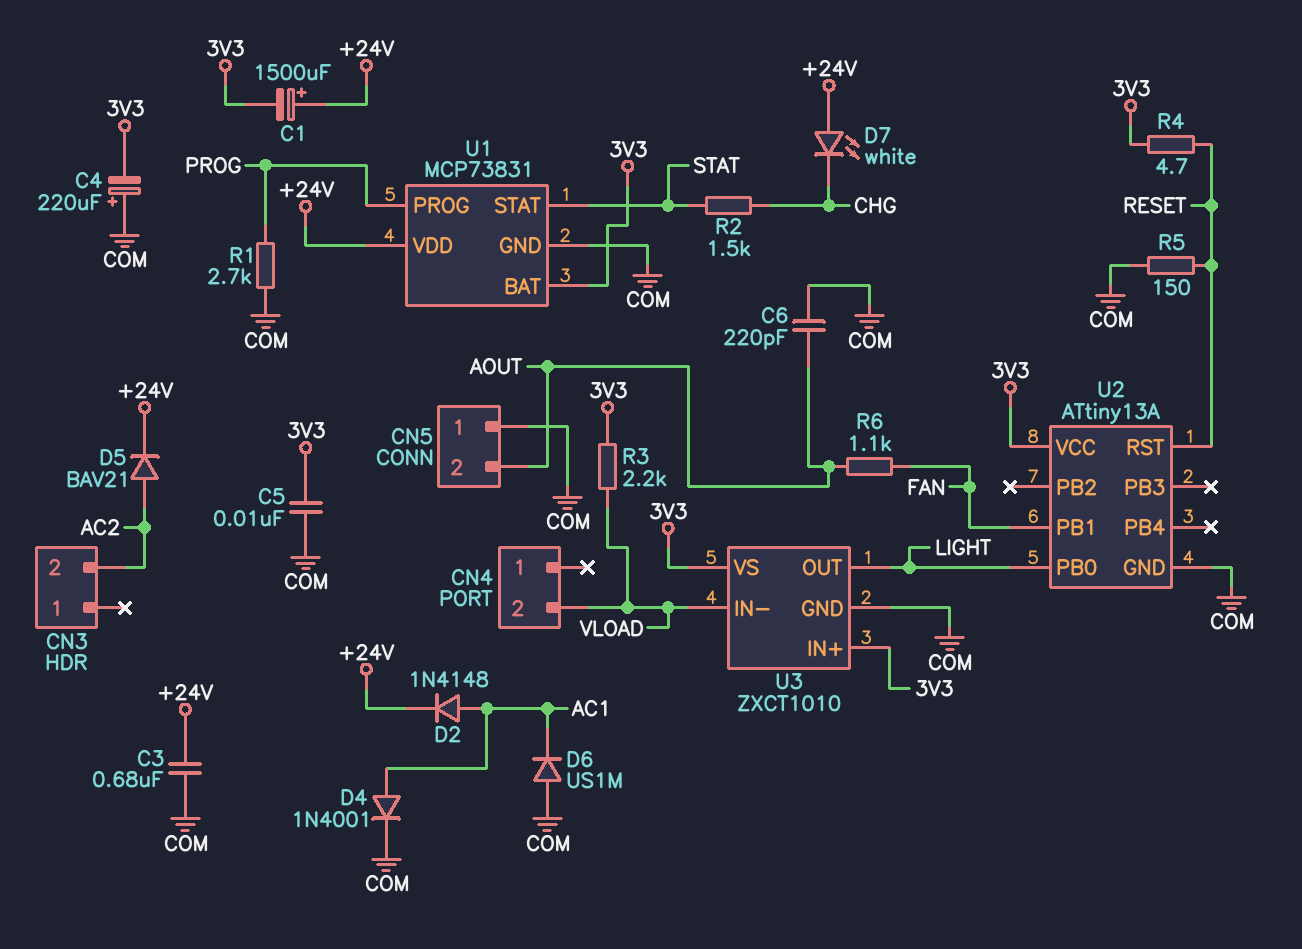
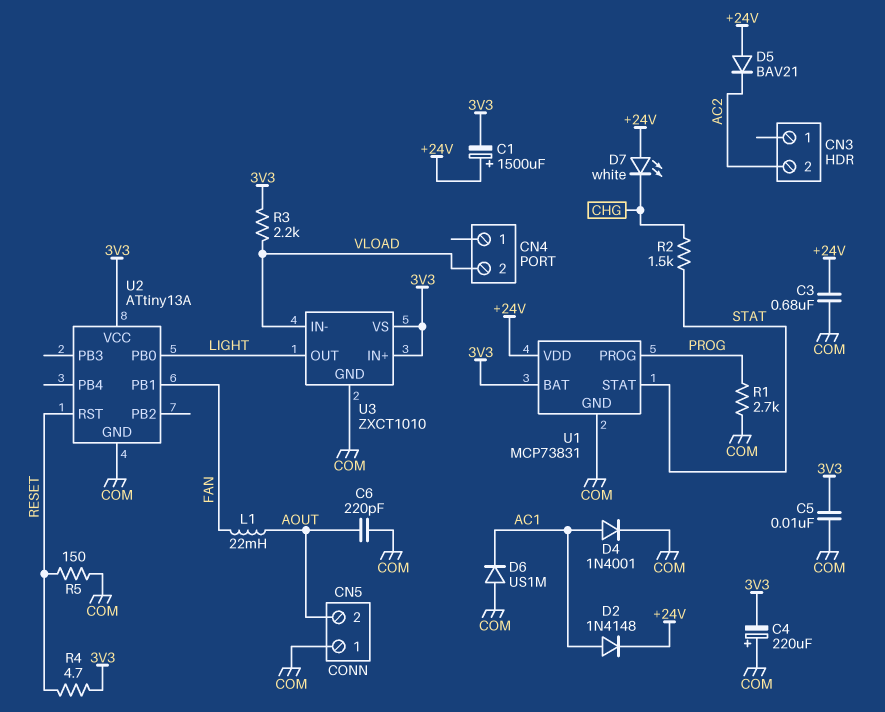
D5: diode BAV21 (A AC2, K +24V) -> diode BAV21 (A +24V, K AC2)
L1: none -> 22mH (AOUT, FAN)
R6: 1.1k (AOUT, FAN) -> none

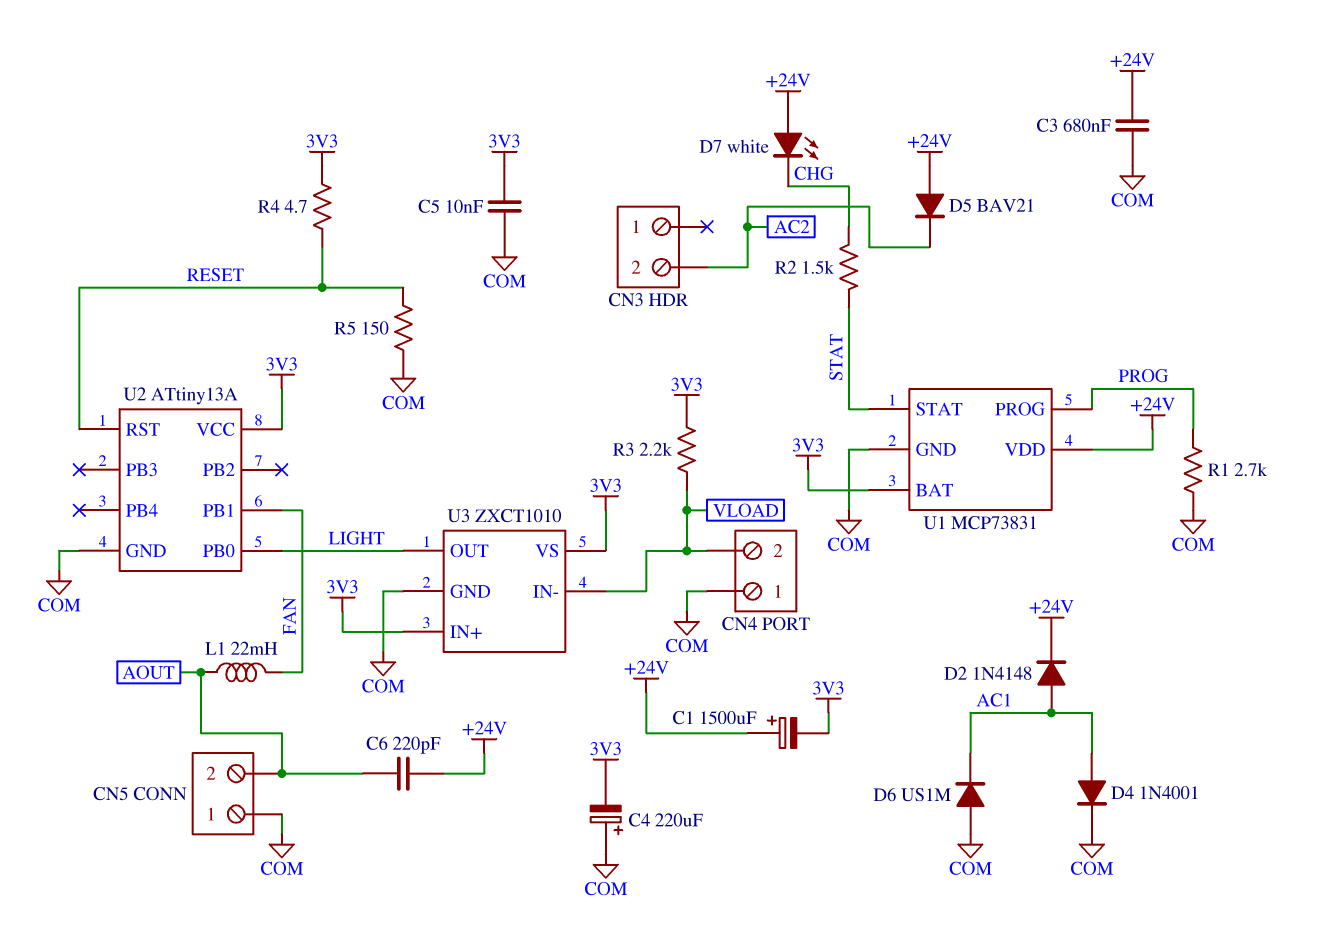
C6: 220pF (AOUT, COM) -> 220pF (+24V, AOUT)
CN4 pin 1: none -> COM

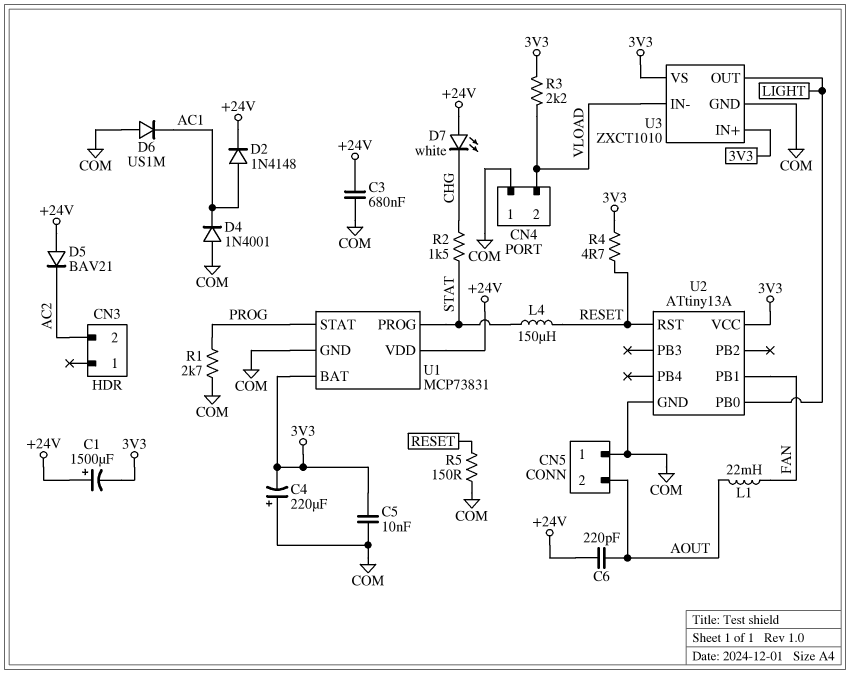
D4: diode 1N4001 (A AC1, K COM) -> diode 1N4001 (A COM, K AC1)
L4: none -> 150uH (RESET, STAT)
U1 pin PROG: PROG -> STAT
U1 pin STAT: STAT -> PROG

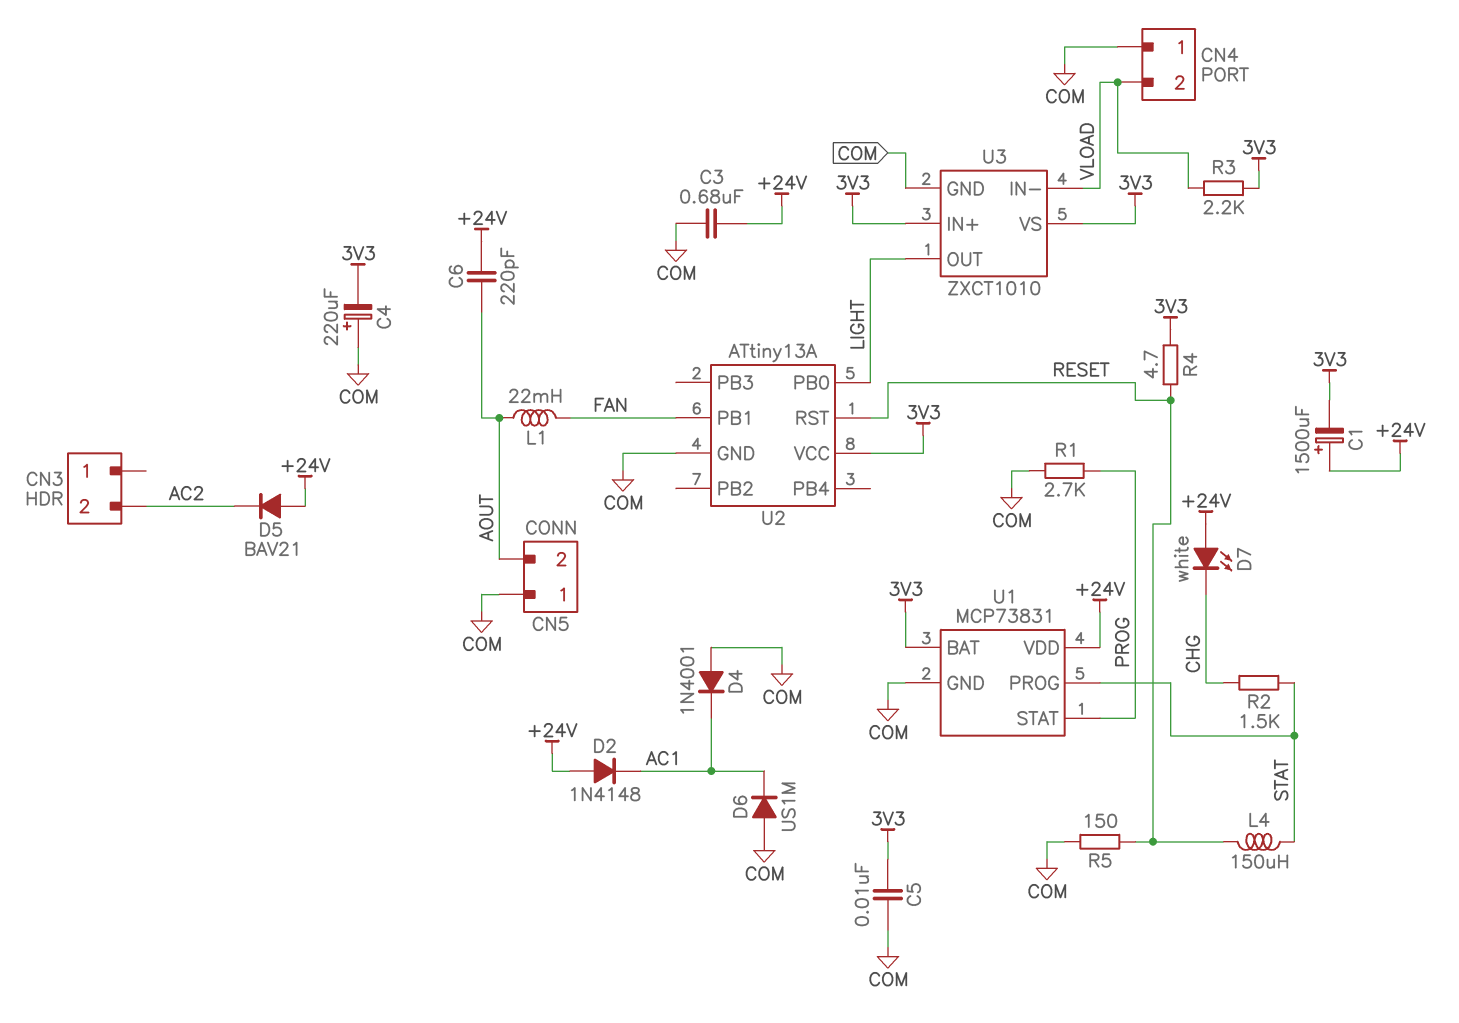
D2: diode 1N4148 (A AC1, K +24V) -> diode 1N4148 (A +24V, K AC1)

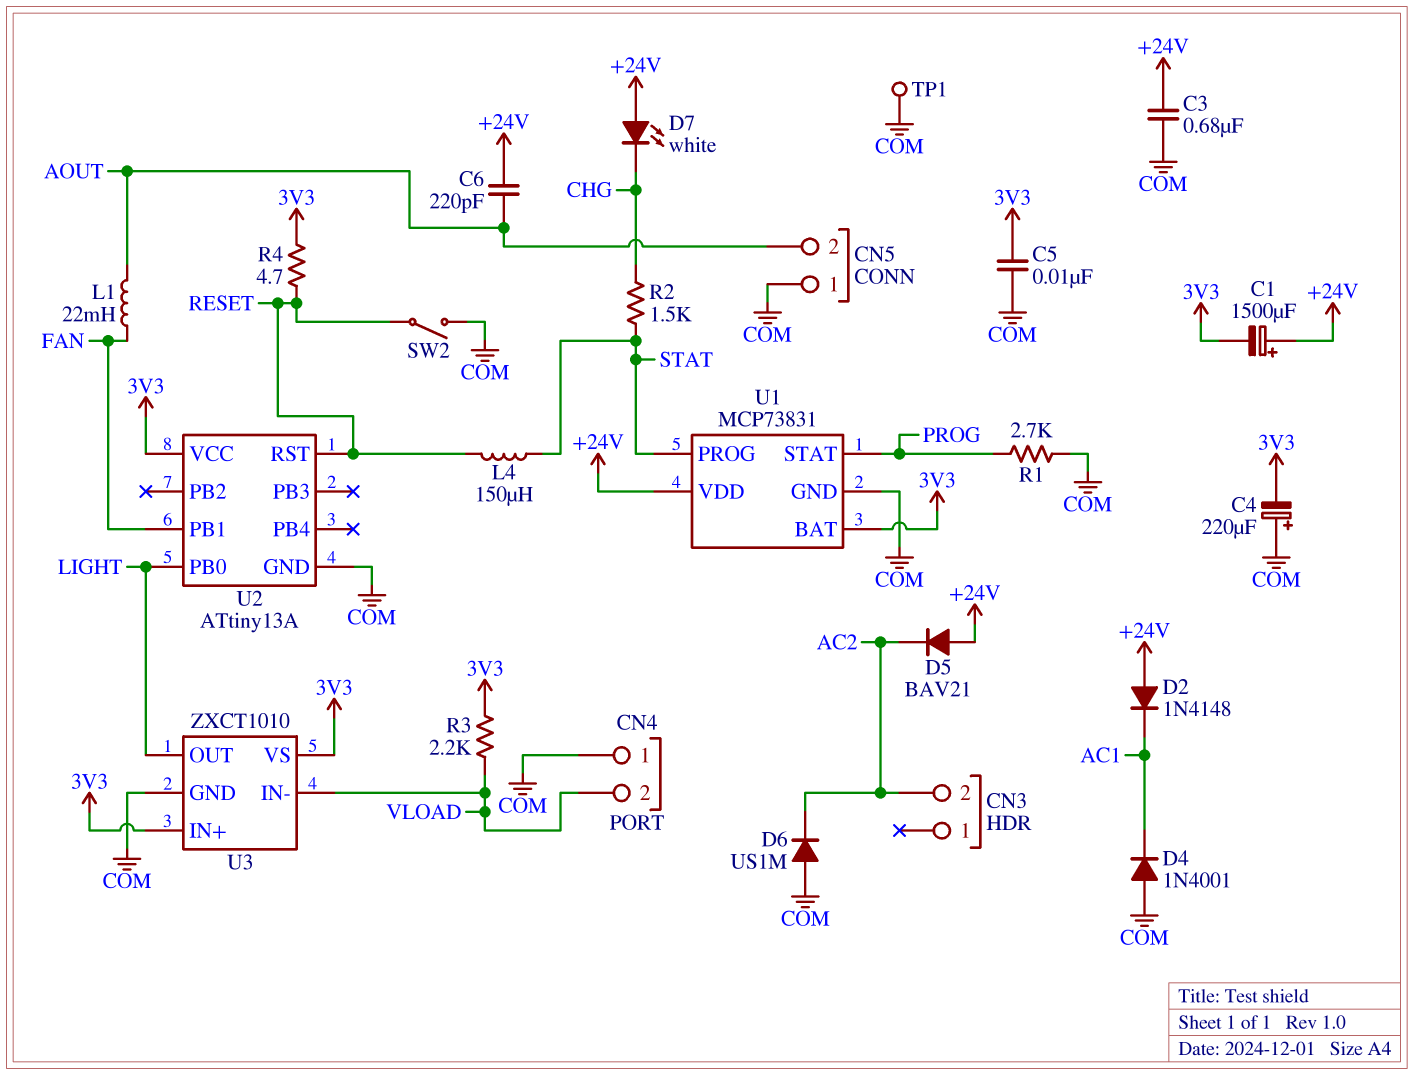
D6: diode US1M (A COM, K AC1) -> diode US1M (A COM, K AC2)
R5: 150 (COM, RESET) -> none
SW2: none -> switch (COM, RESET)
TP1: none -> test point (COM)

